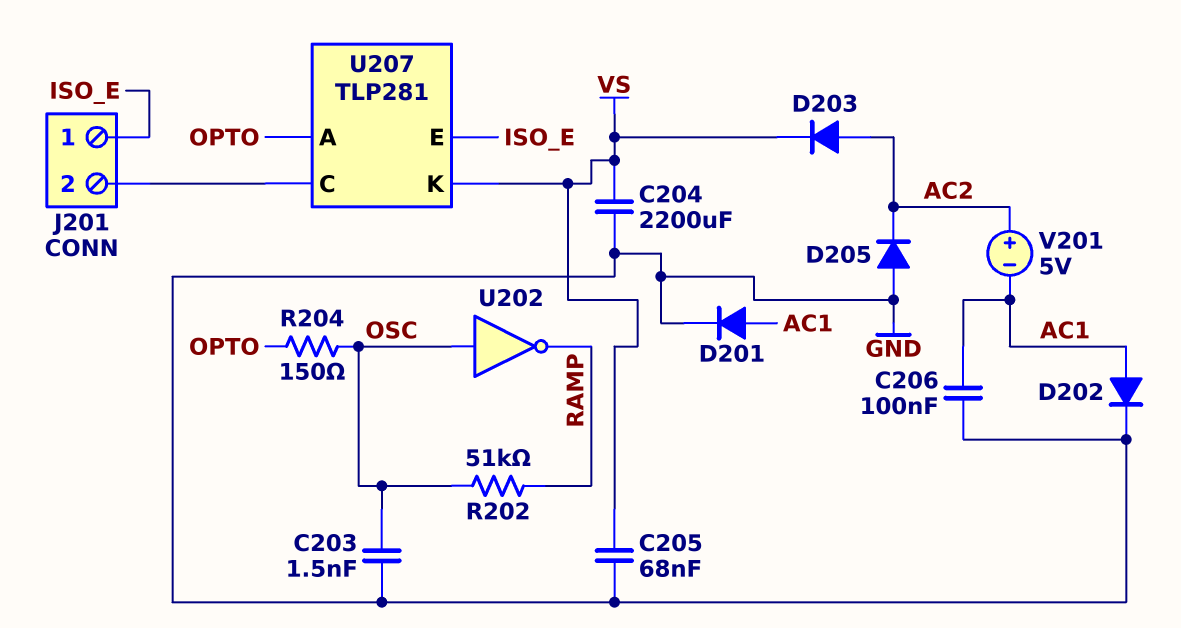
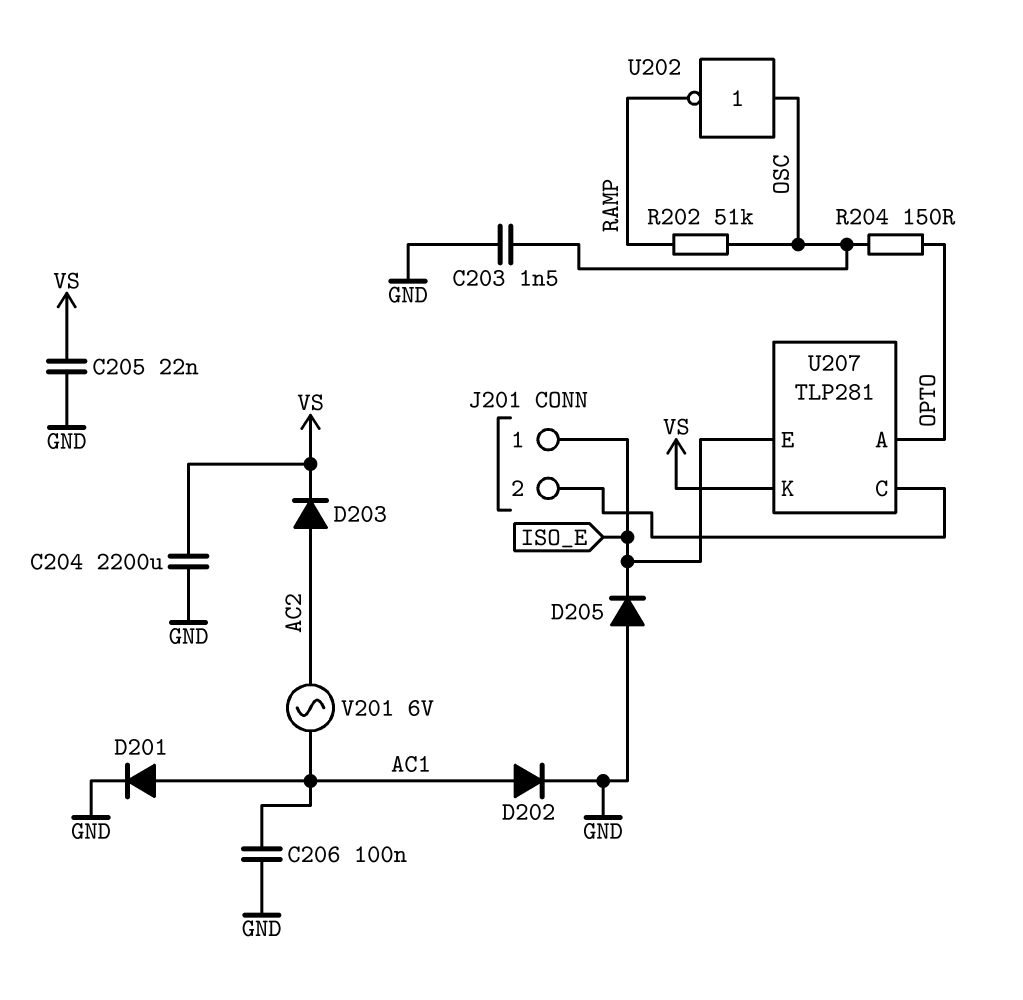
C205: 68nF (GND, VS) -> 22nF (GND, VS)
D205: diode (A GND, K AC2) -> diode (A GND, K ISO_E)
V201: 5V (plus AC2, minus AC1) -> AC 6V (AC1, AC2)

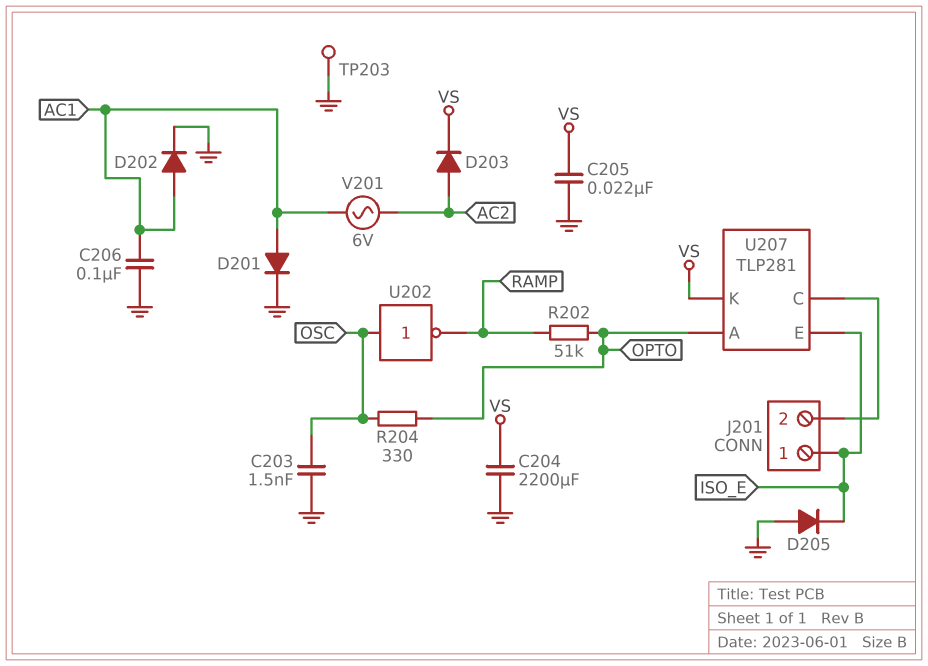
R202: 51k (OSC, RAMP) -> 51k (OPTO, RAMP)
R204: 150 (OPTO, OSC) -> 330 (OPTO, OSC)
TP203: none -> test point (GND)

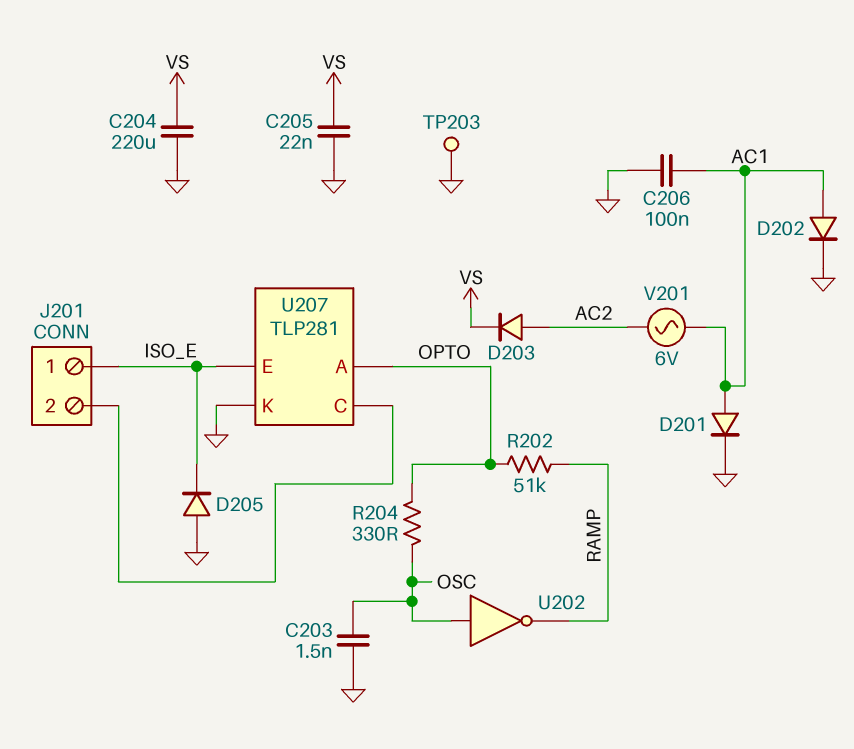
C204: 2200uF (GND, VS) -> 220uF (GND, VS)
U207 pin K: VS -> GND

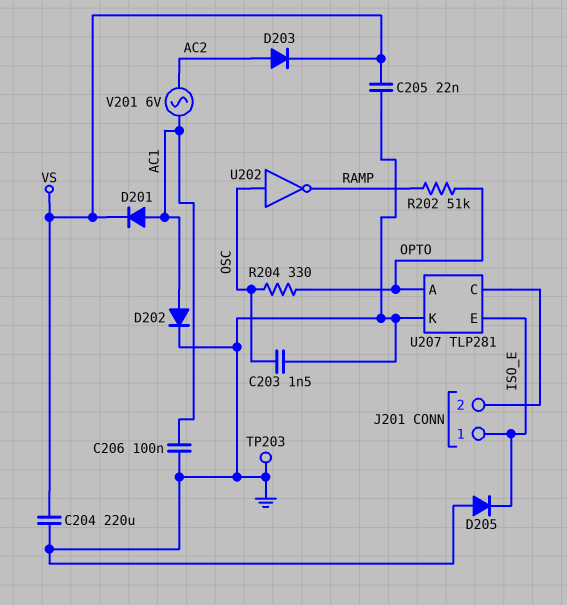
D201: diode (A AC1, K GND) -> diode (A AC1, K VS)

